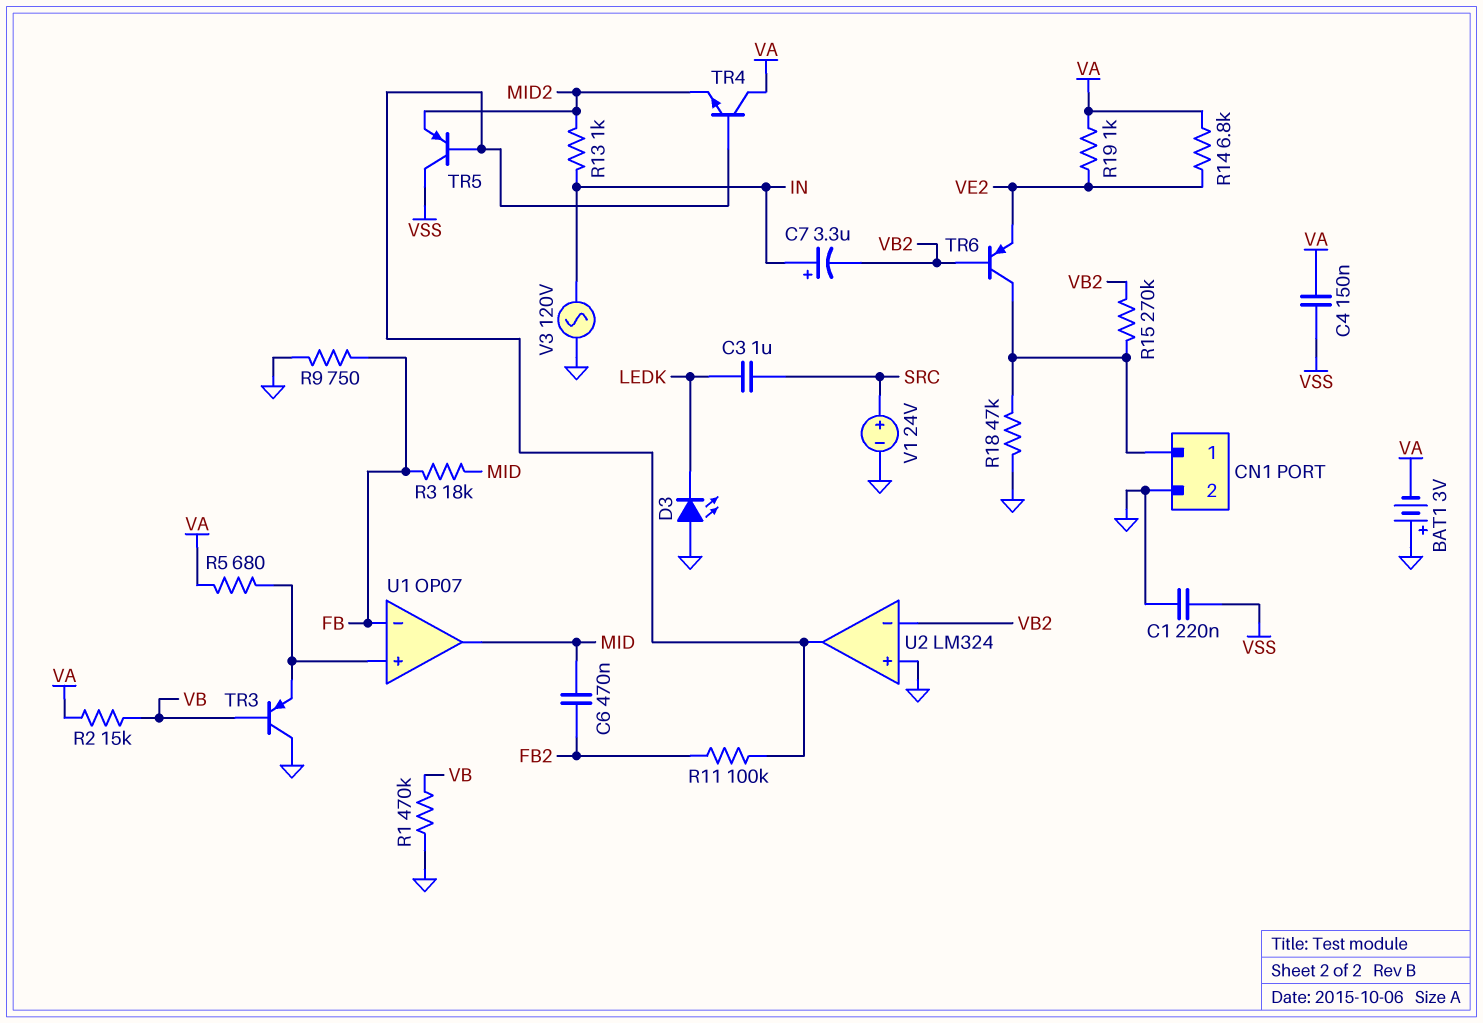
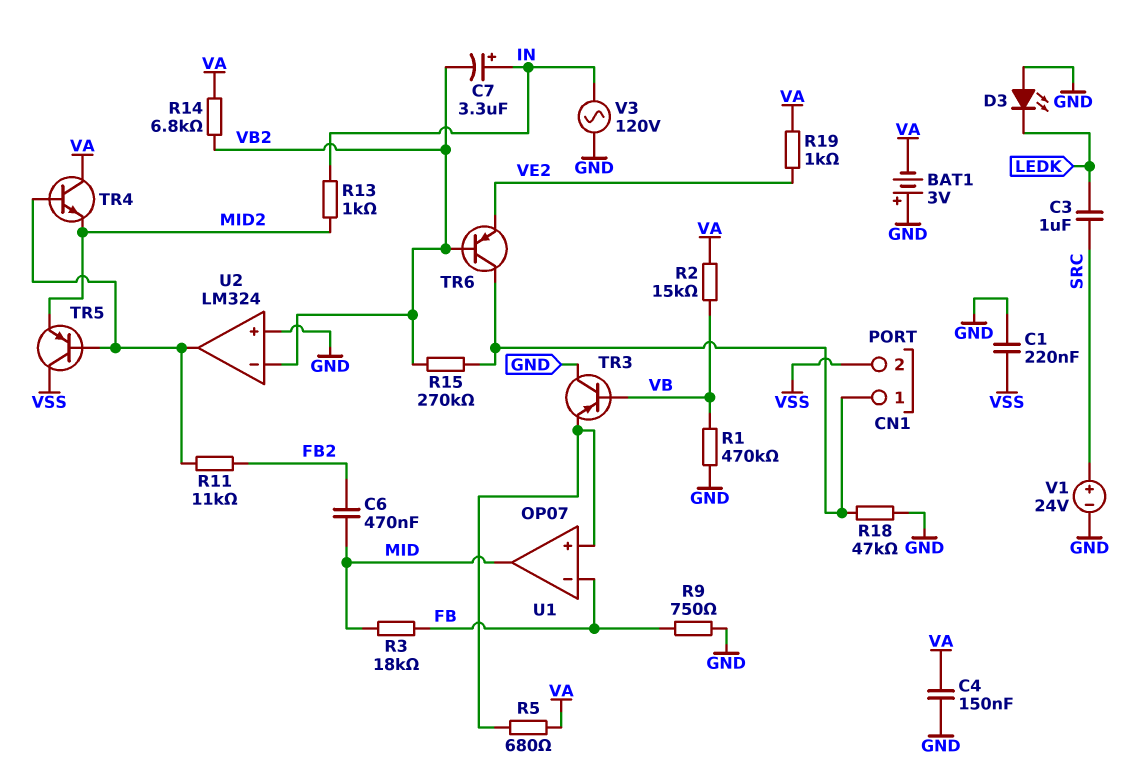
C4: 150nF (VA, VSS) -> 150nF (GND, VA)
CN1 pin 2: GND -> VSS
R11: 100k (FB2, U2/out) -> 11k (FB2, U2/out)
R14: 6.8k (VA, VE2) -> 6.8k (VA, VB2)

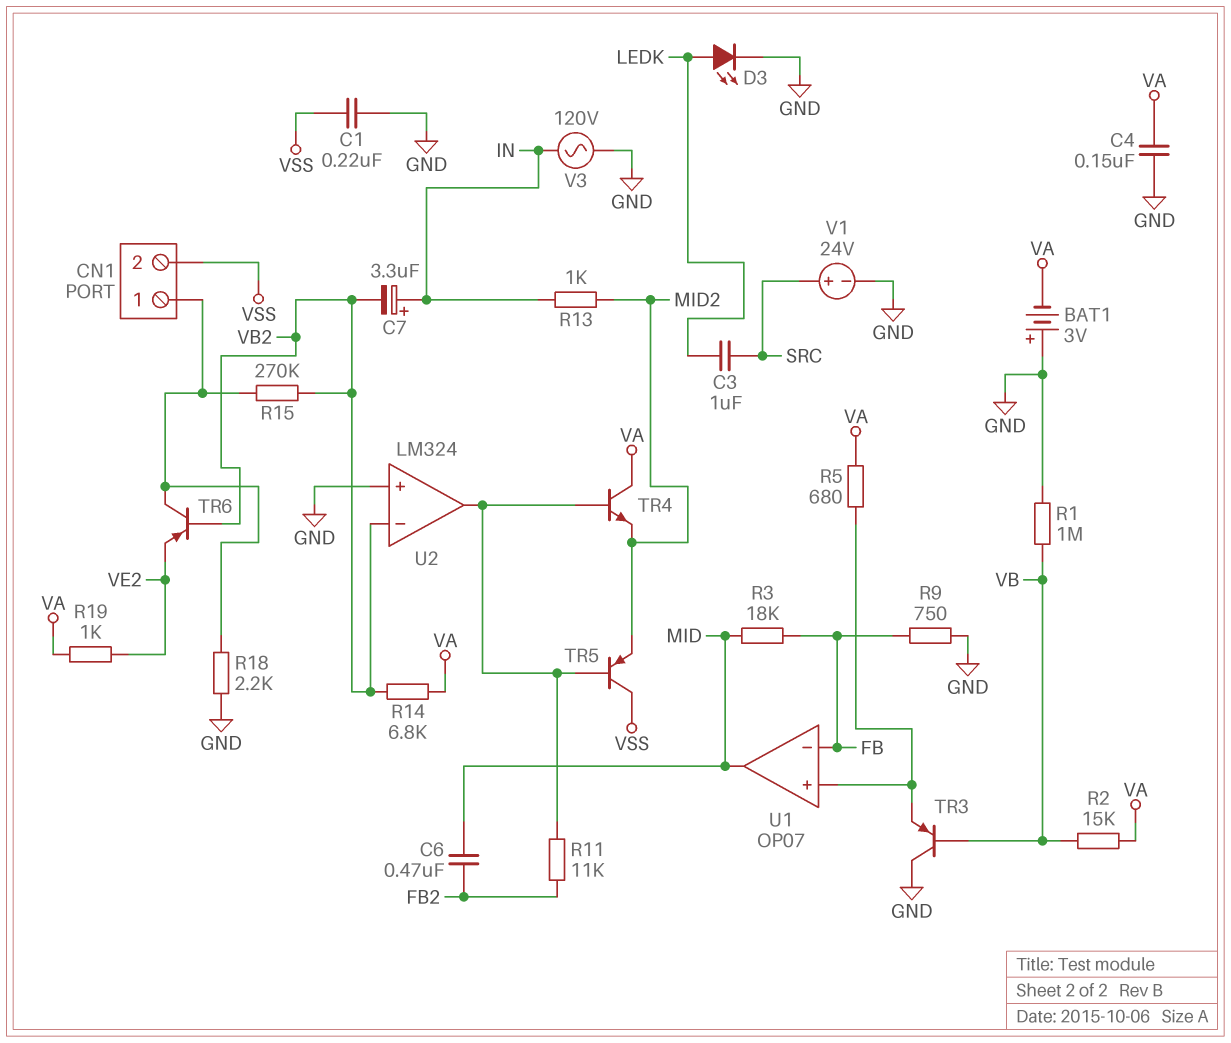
D3: LED (A GND, K LEDK) -> LED (A LEDK, K GND)
R1: 470k (GND, VB) -> 1M (GND, VB)
R18: 47k (CN1/1, GND) -> 2.2k (CN1/1, GND)

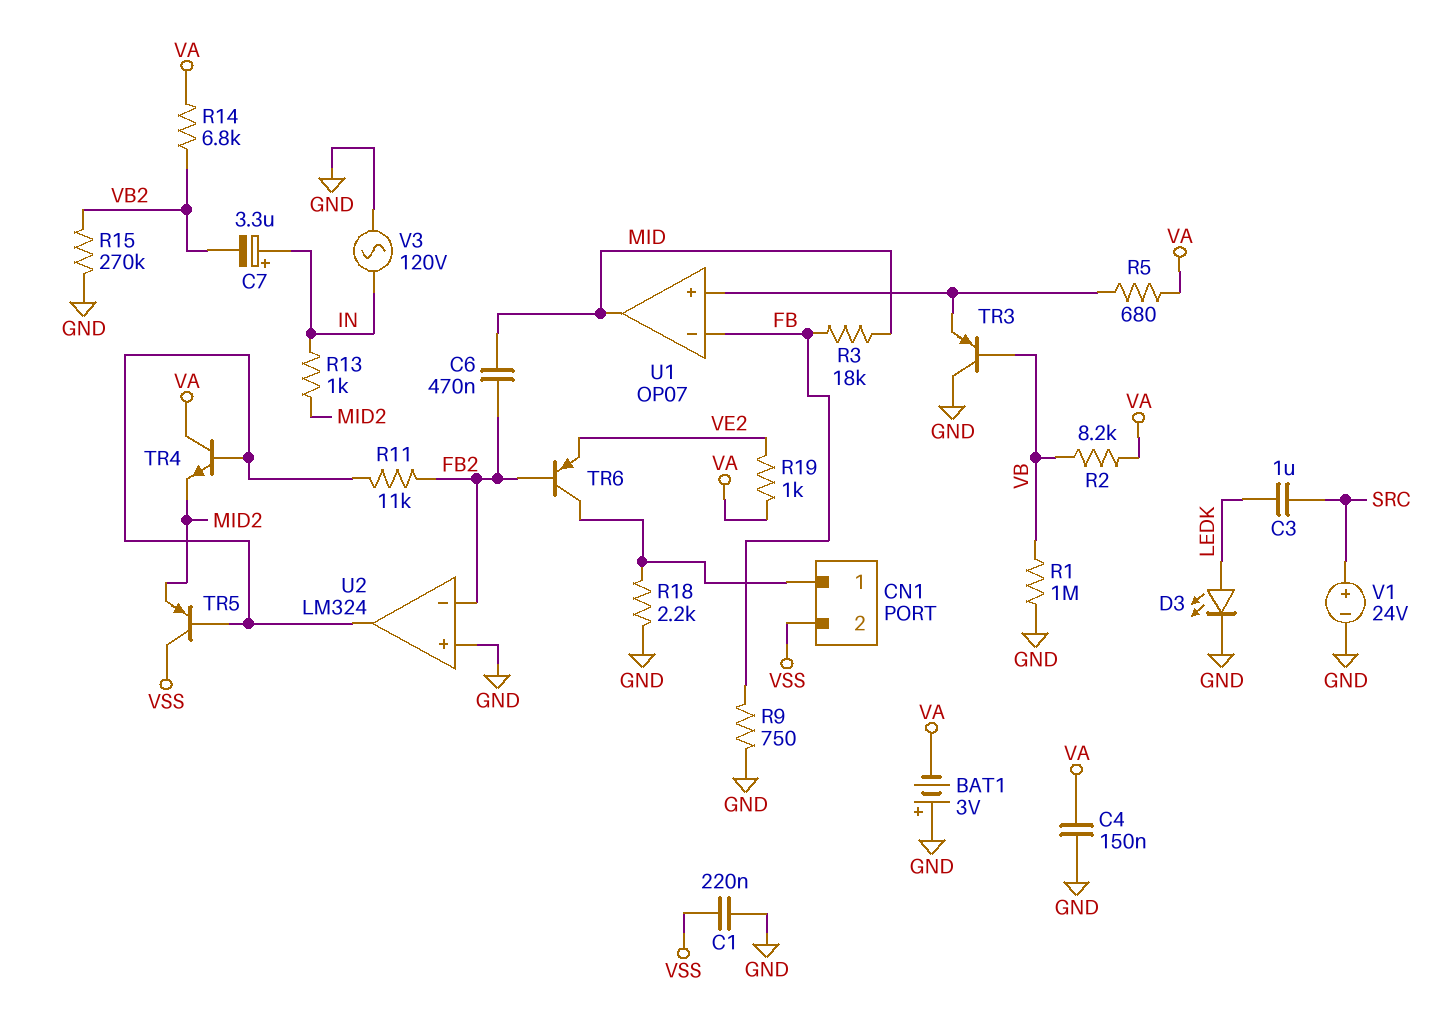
R2: 15k (VA, VB) -> 8.2k (VA, VB)
R15: 270k (CN1/1, VB2) -> 270k (GND, VB2)
TR6: PNP (B VB2, C CN1/1, E VE2) -> PNP (B FB2, C CN1/1, E VE2)
U2 pin in-: VB2 -> FB2

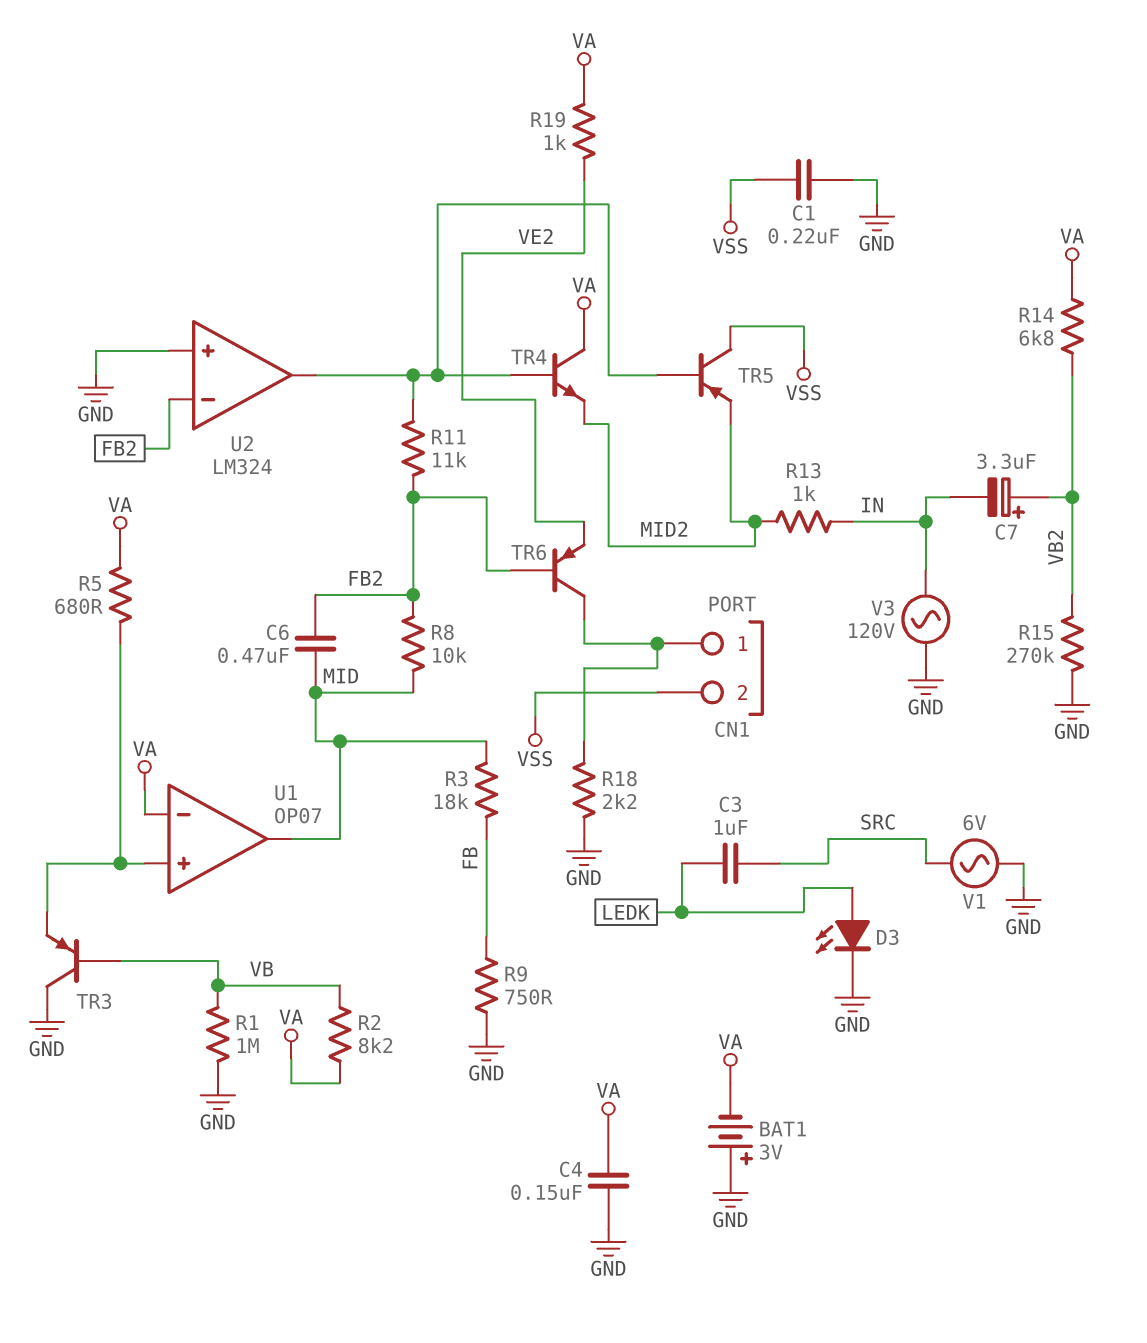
C7: 3.3uF (plus IN, minus VB2) -> 3.3uF (plus VB2, minus IN)
R8: none -> 10k (FB2, MID)
U1 pin in-: FB -> VA
V1: 24V (plus SRC, minus GND) -> AC 6V (GND, SRC)

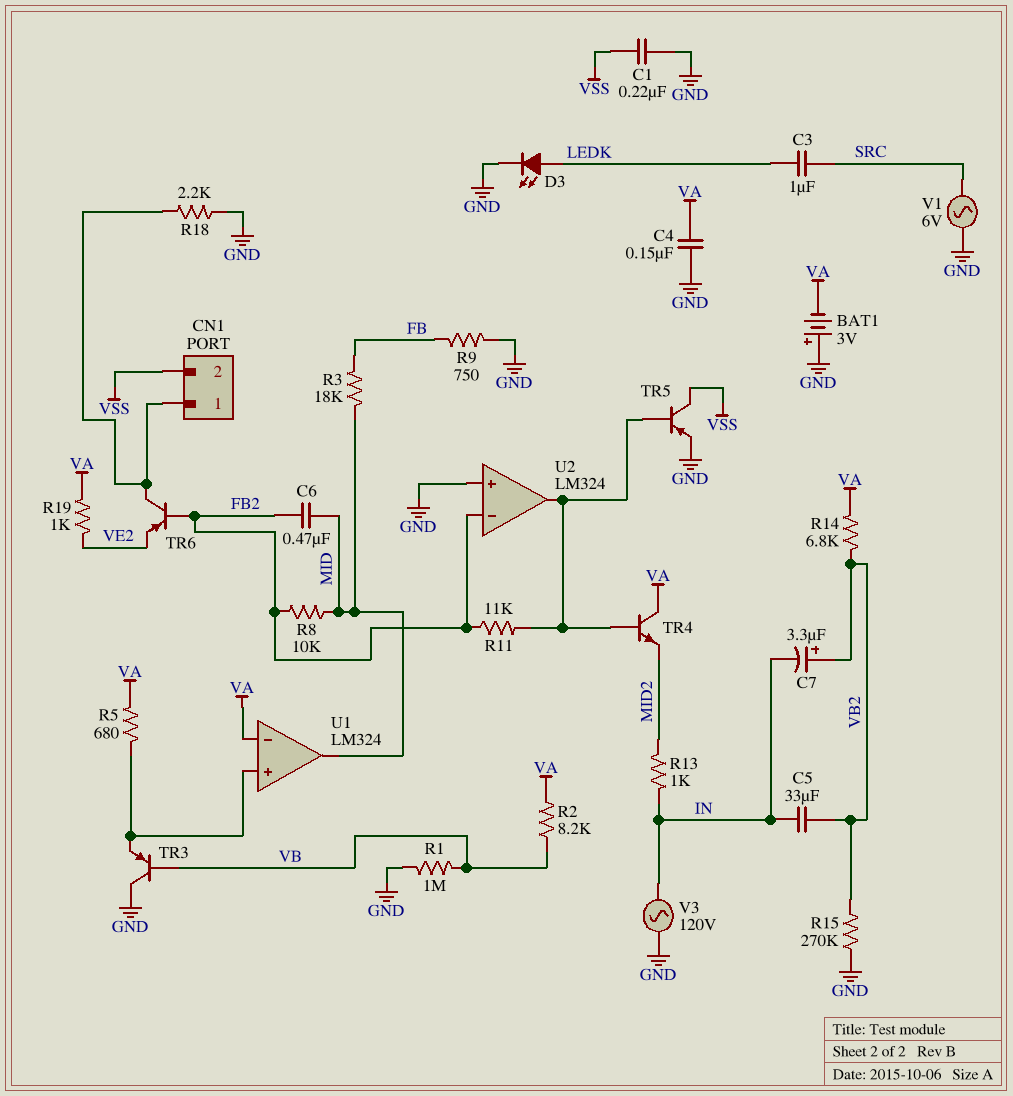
C5: none -> 33uF (IN, VB2)
TR5: PNP (B U2/out, C VSS, E MID2) -> PNP (B U2/out, C VSS, E GND)
U1: OP07 -> LM324

